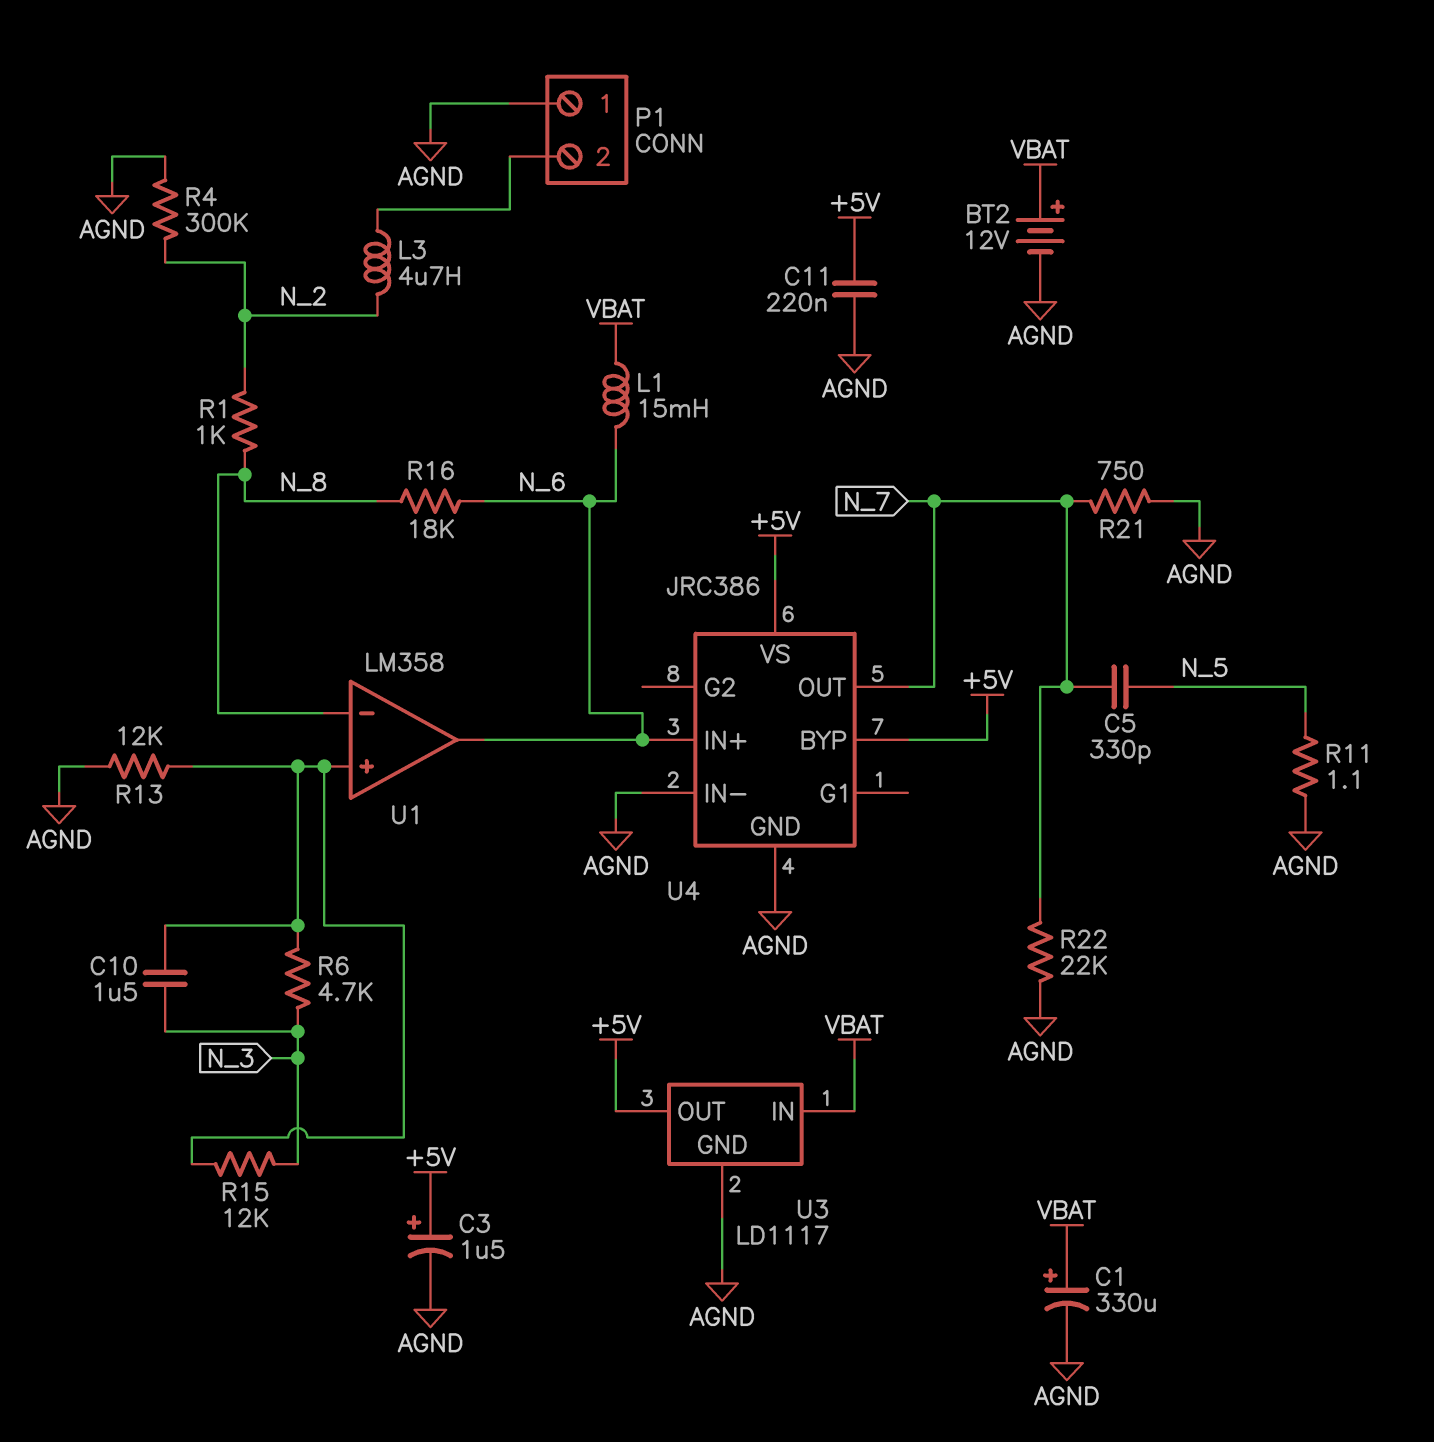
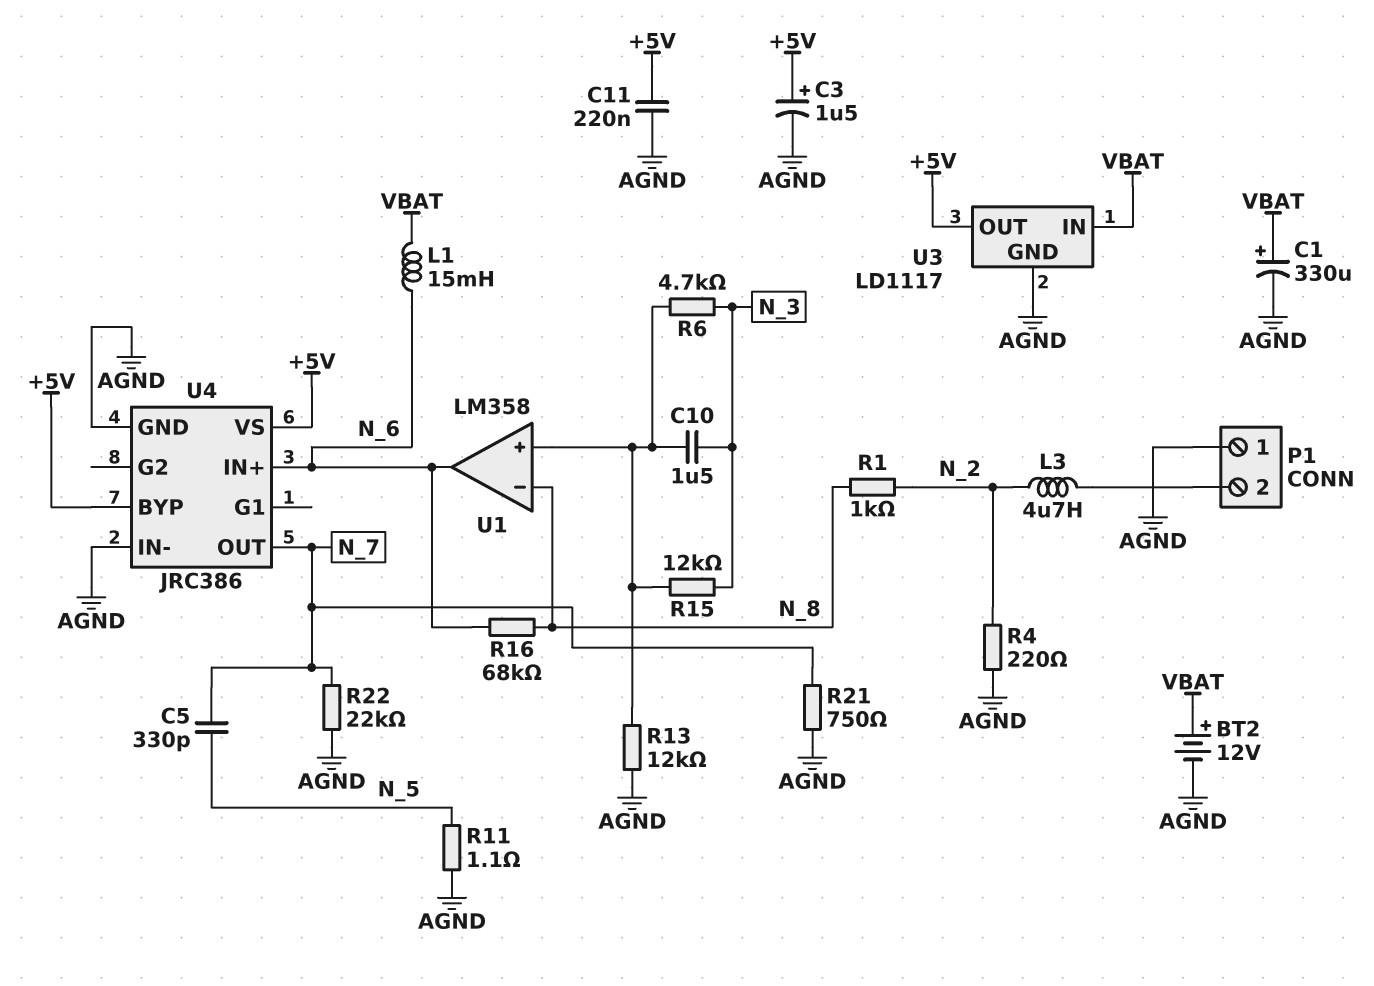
R4: 300k (AGND, N_2) -> 220 (AGND, N_2)
R16: 18k (N_6, N_8) -> 68k (N_6, N_8)

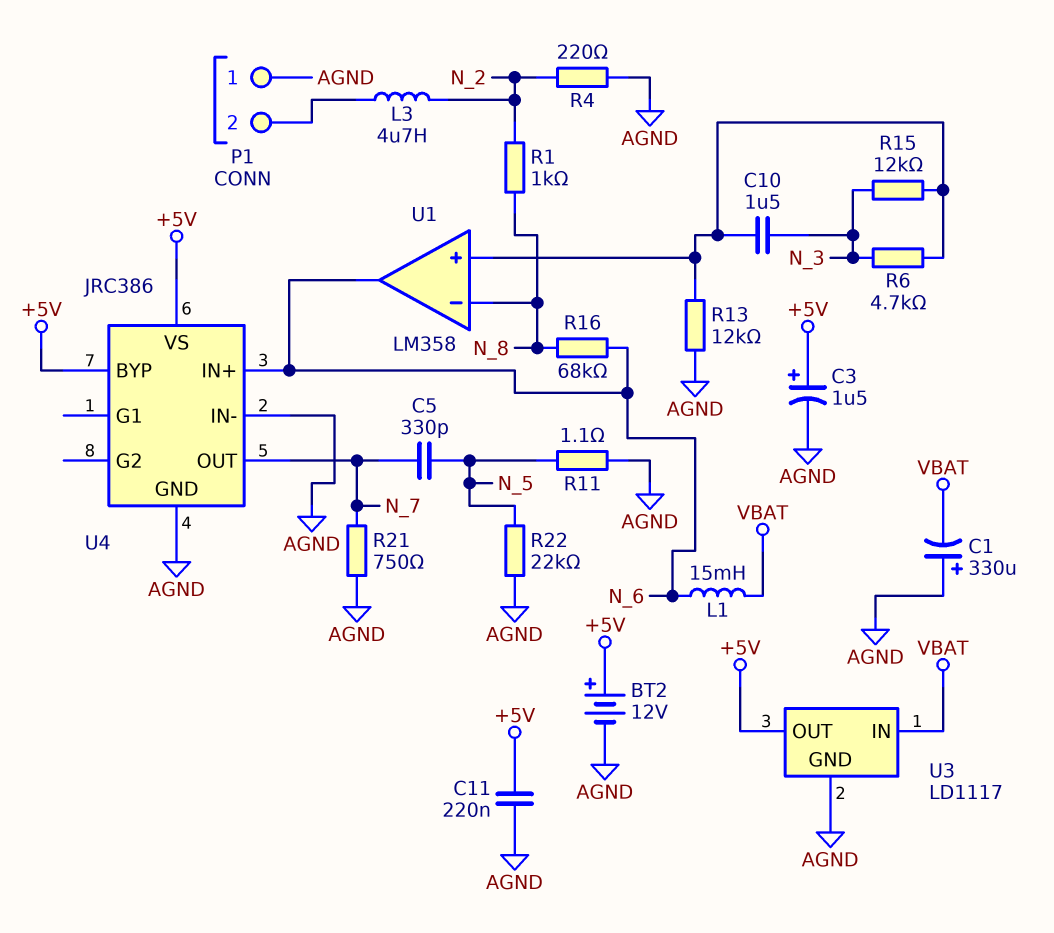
BT2: 12V (plus VBAT, minus AGND) -> 12V (plus +5V, minus AGND)
C1: 330uF (plus VBAT, minus AGND) -> 330uF (plus AGND, minus VBAT)
R22: 22k (AGND, N_7) -> 22k (AGND, N_5)

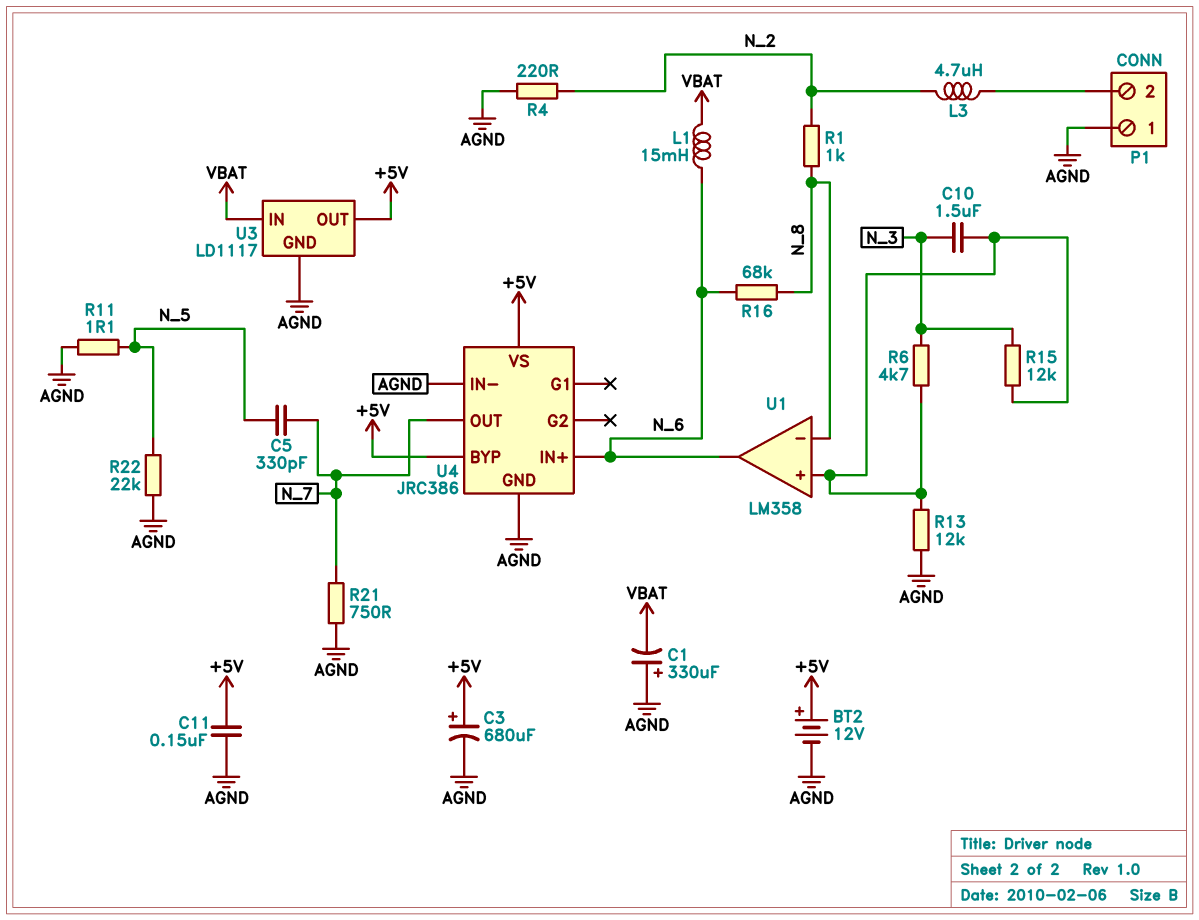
C3: 1.5uF (plus +5V, minus AGND) -> 680uF (plus +5V, minus AGND)
C11: 220nF (+5V, AGND) -> 150nF (+5V, AGND)

